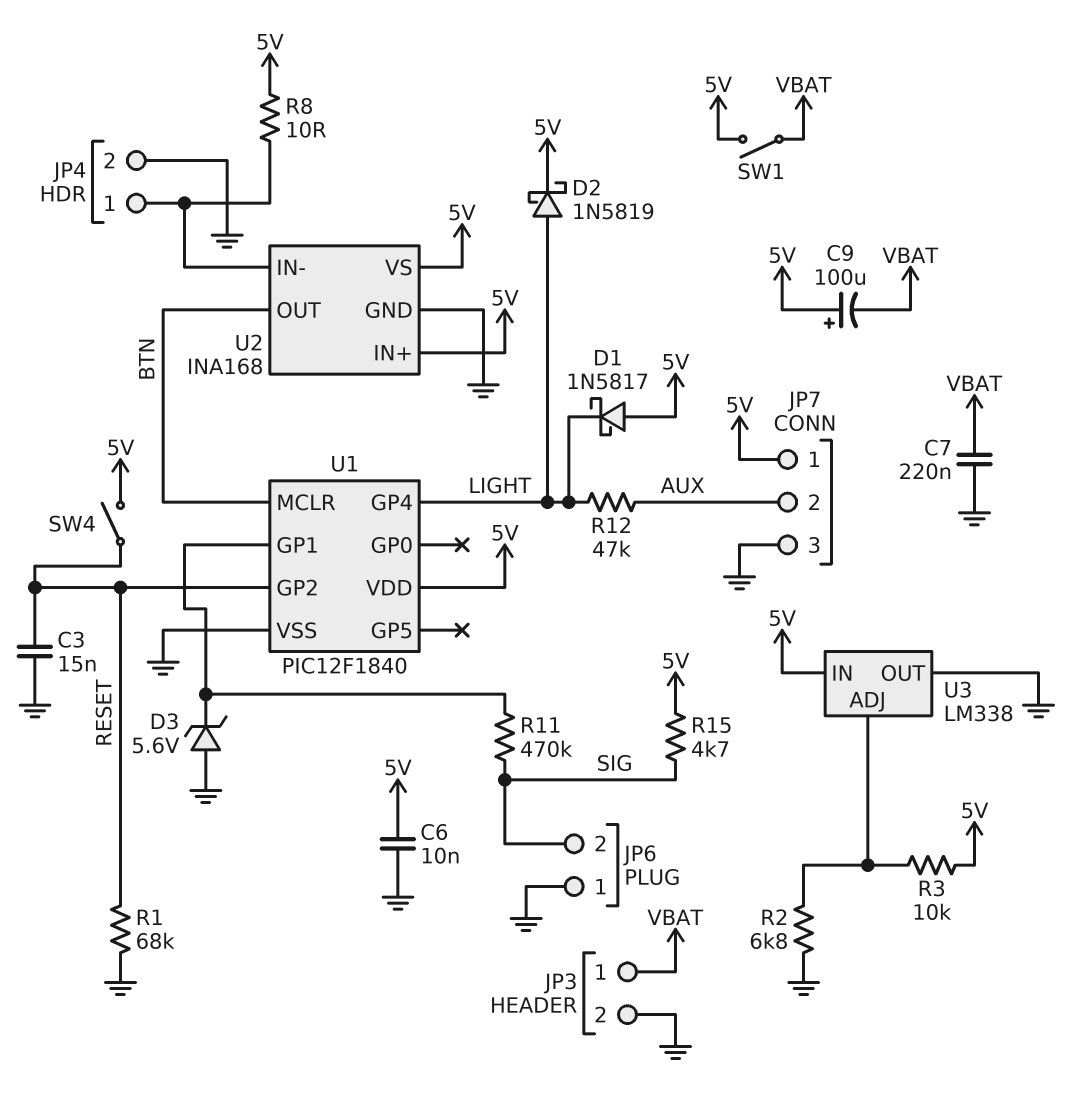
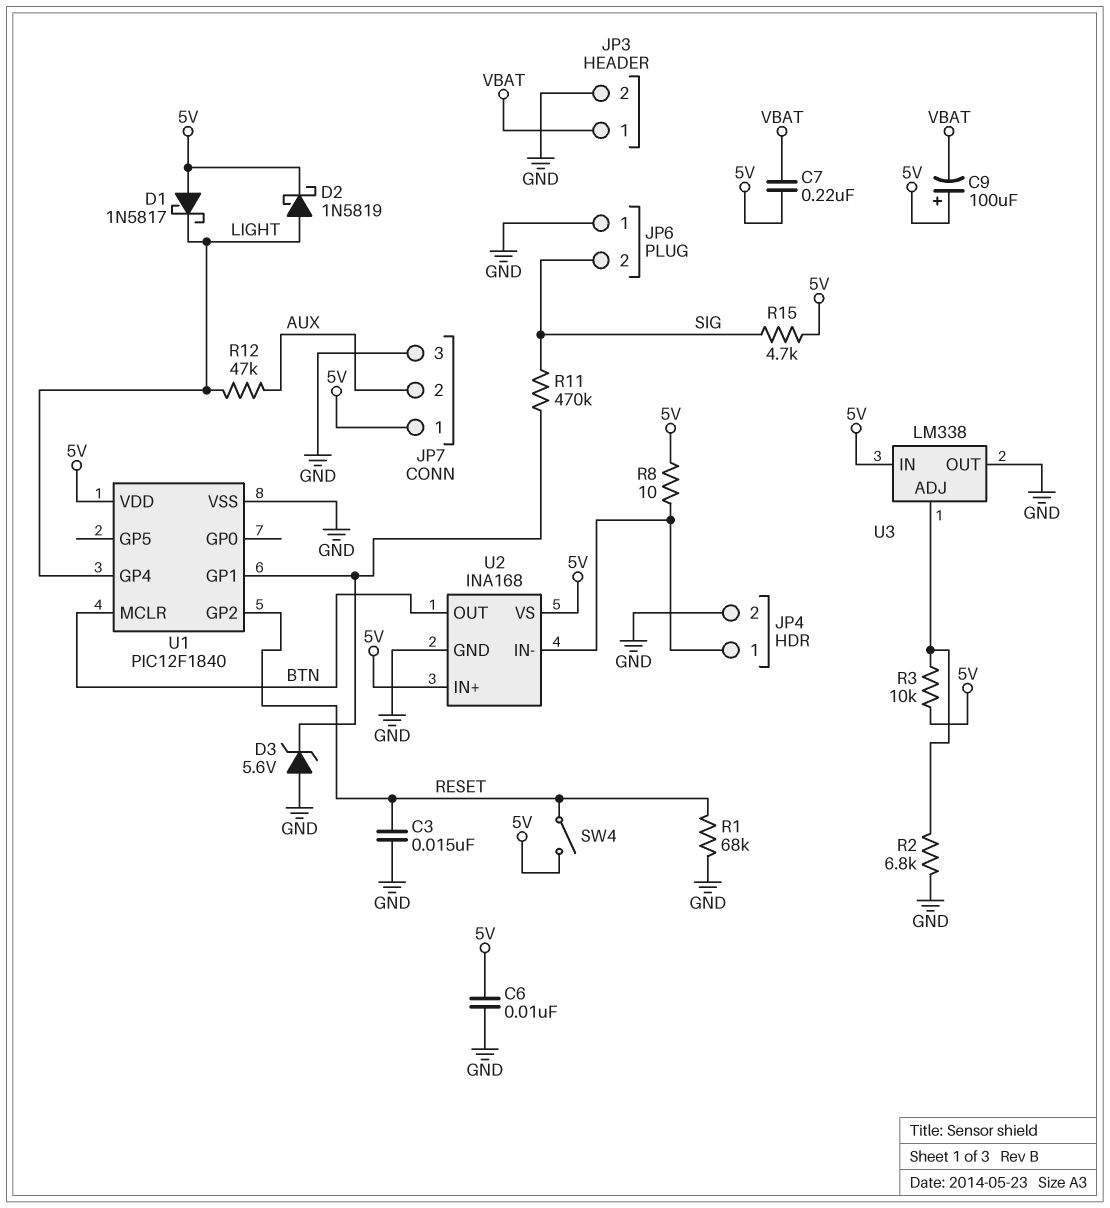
C7: 220nF (GND, VBAT) -> 220nF (5V, VBAT)
SW1: switch (5V, VBAT) -> none

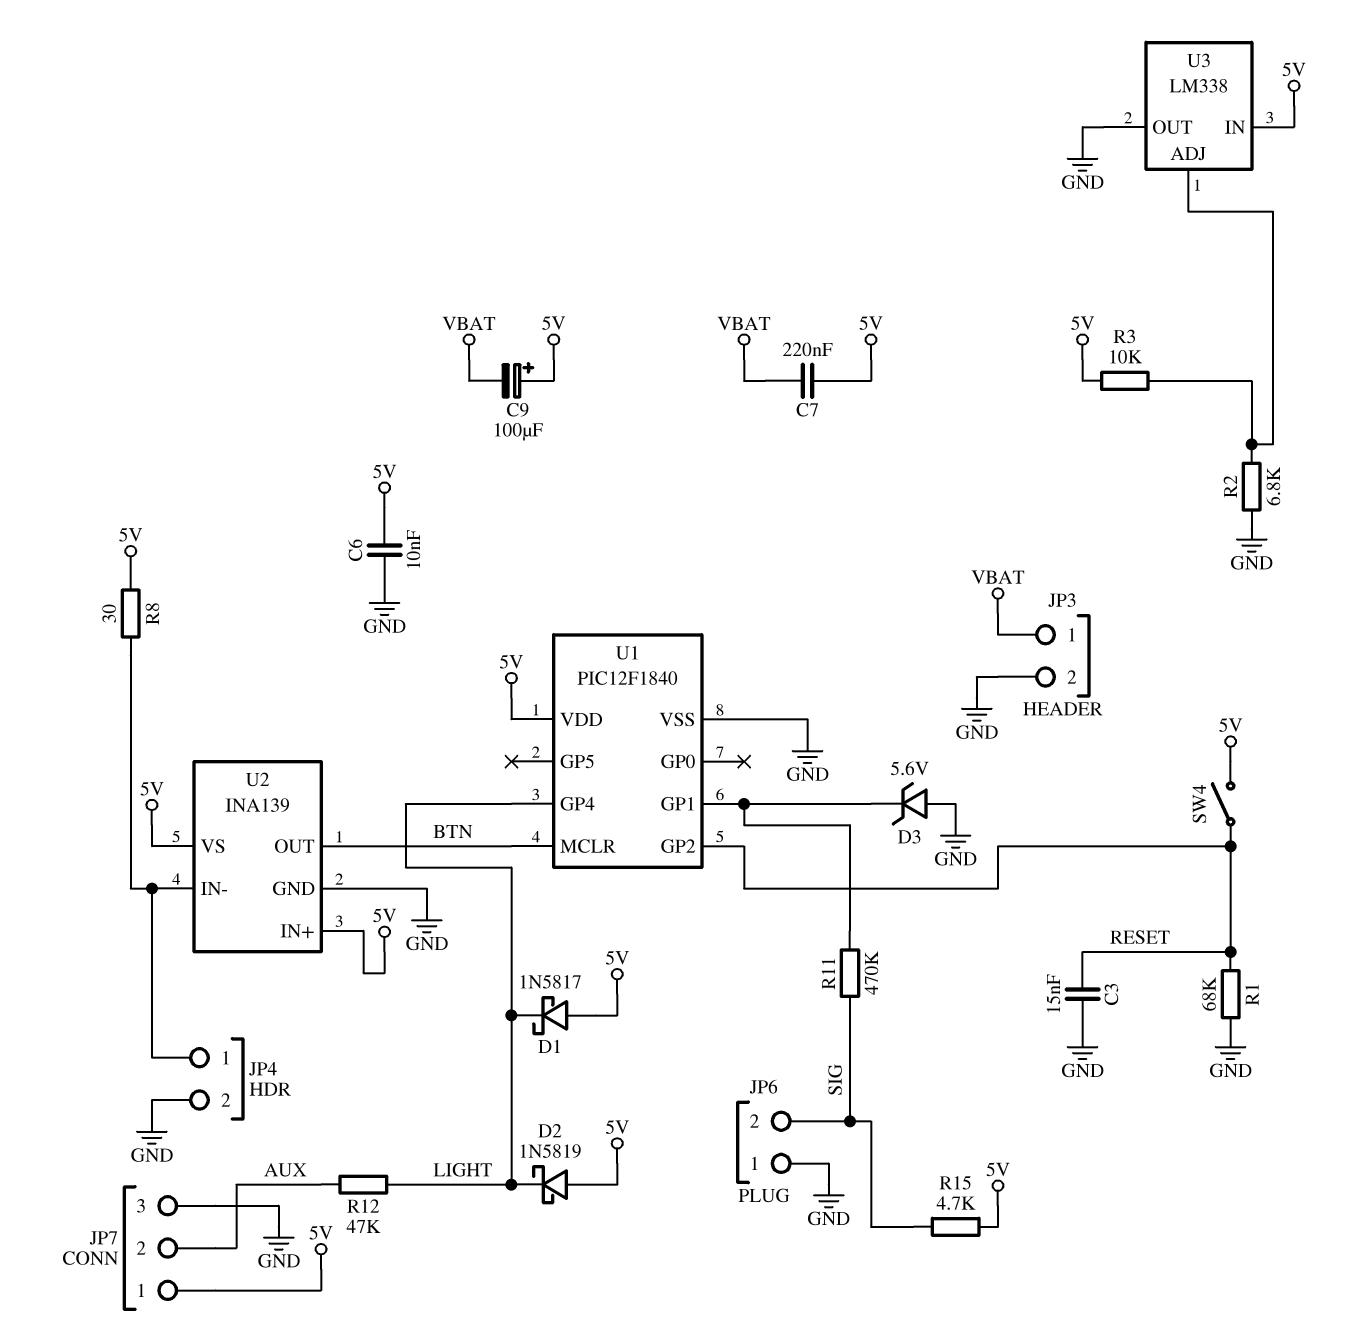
D2: schottky 1N5819 (A LIGHT, K 5V) -> schottky 1N5819 (A 5V, K LIGHT)
R8: 10 (5V, JP4/1) -> 30 (5V, JP4/1)
U2: INA168 -> INA139

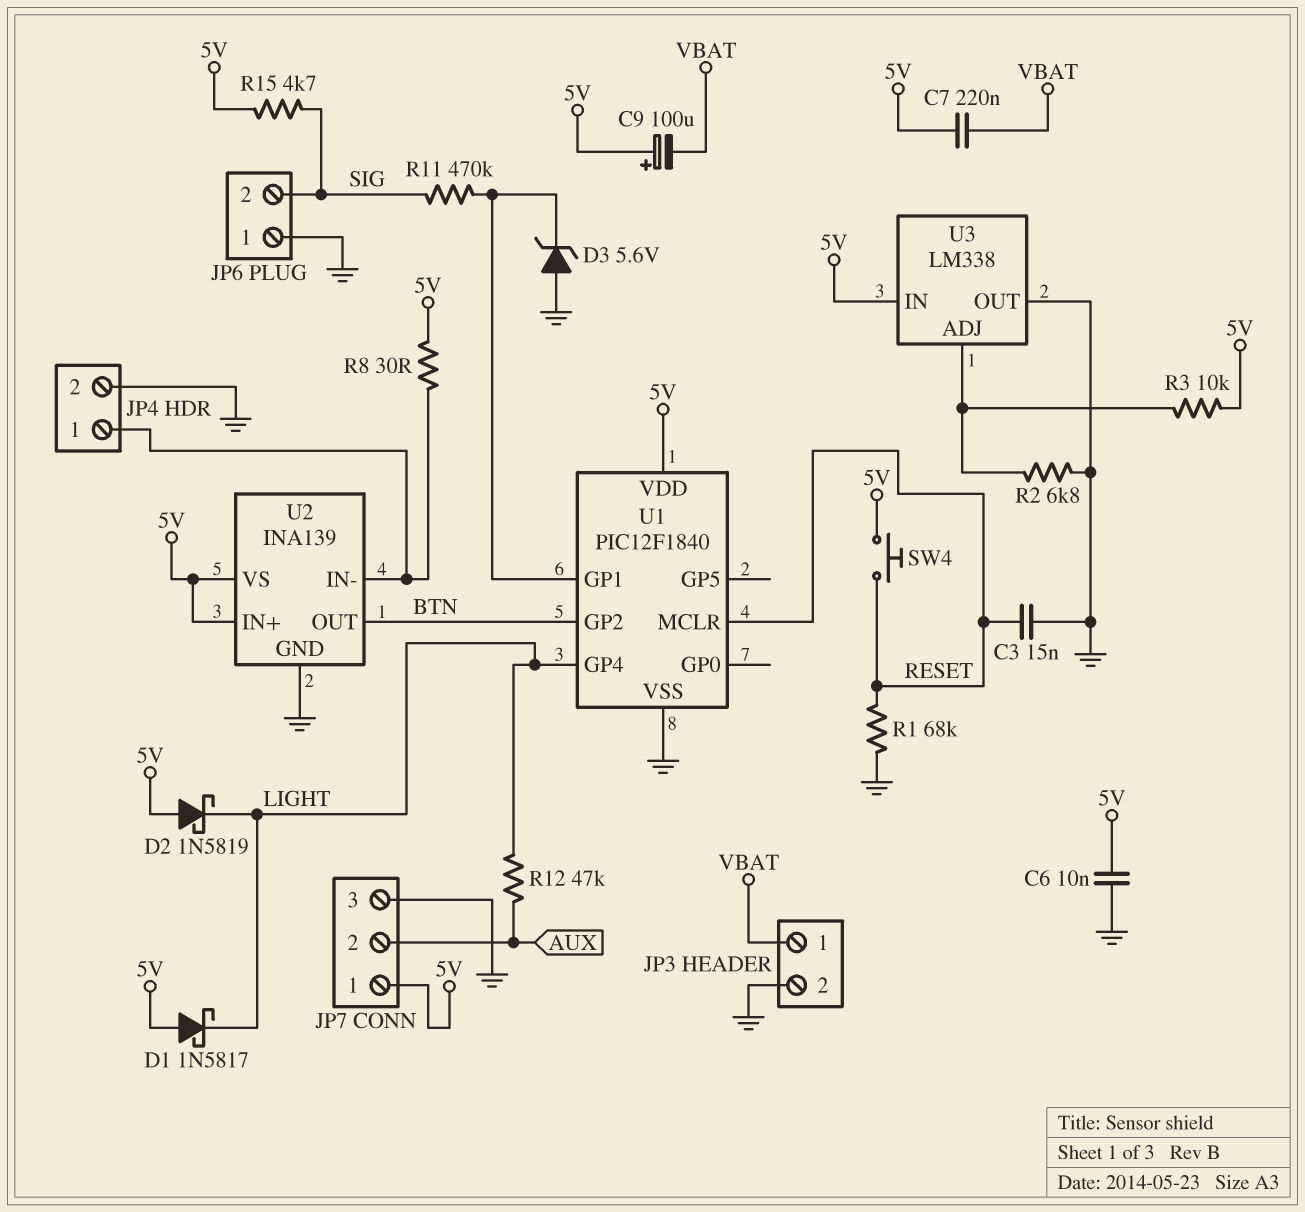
SW4: switch (5V, RESET) -> button (5V, RESET)
U1 pin GP2: RESET -> BTN
U1 pin MCLR: BTN -> RESET

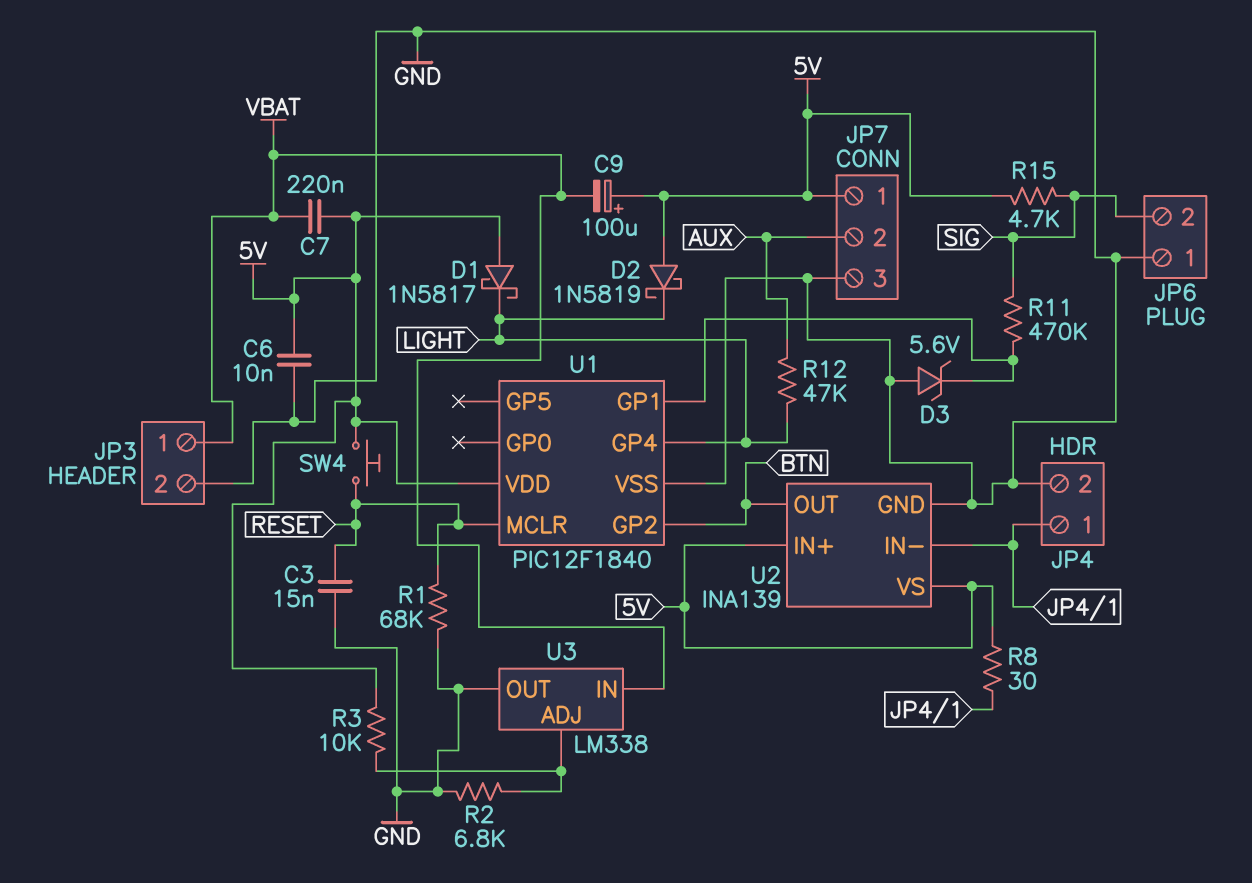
U3 pin IN: 5V -> VBAT

